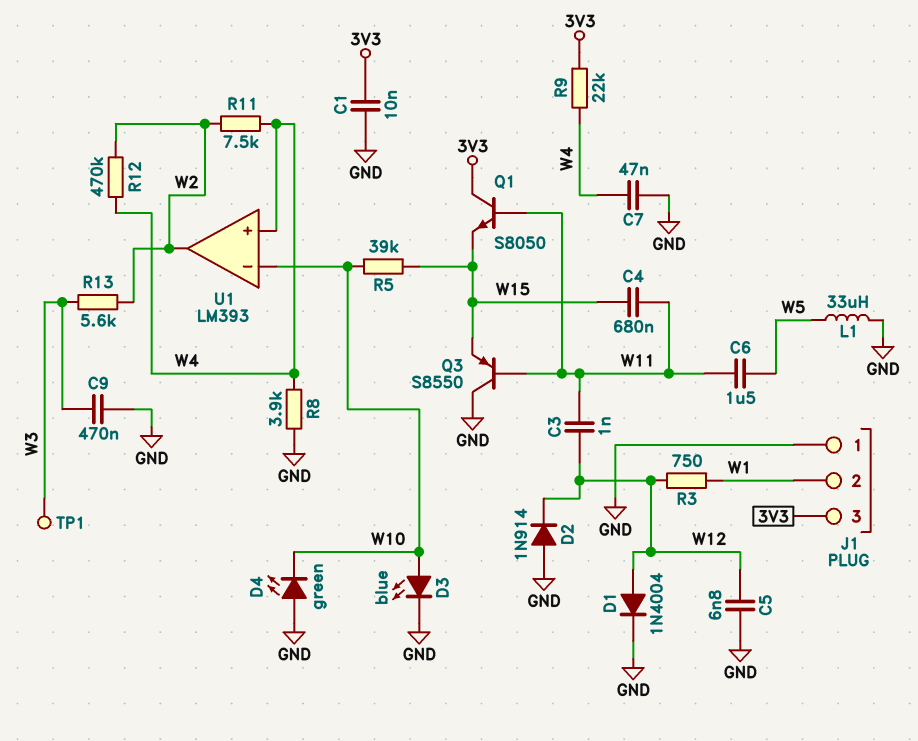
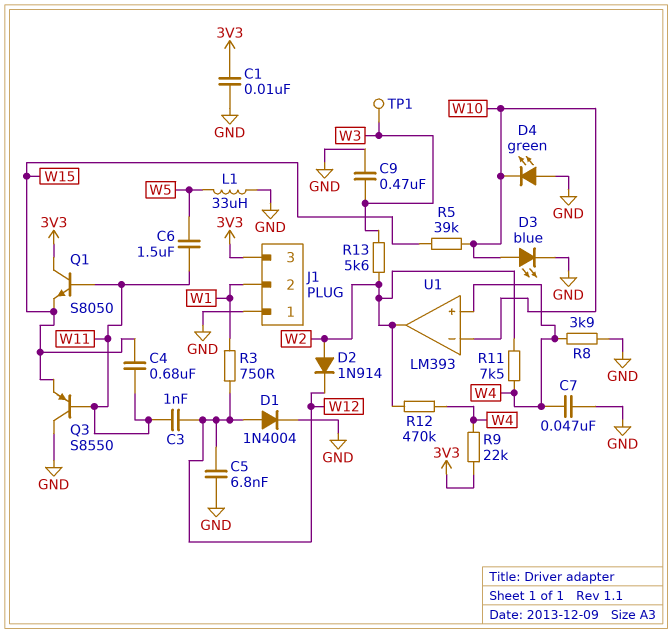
D2: diode 1N914 (A GND, K W12) -> diode 1N914 (A W2, K W12)

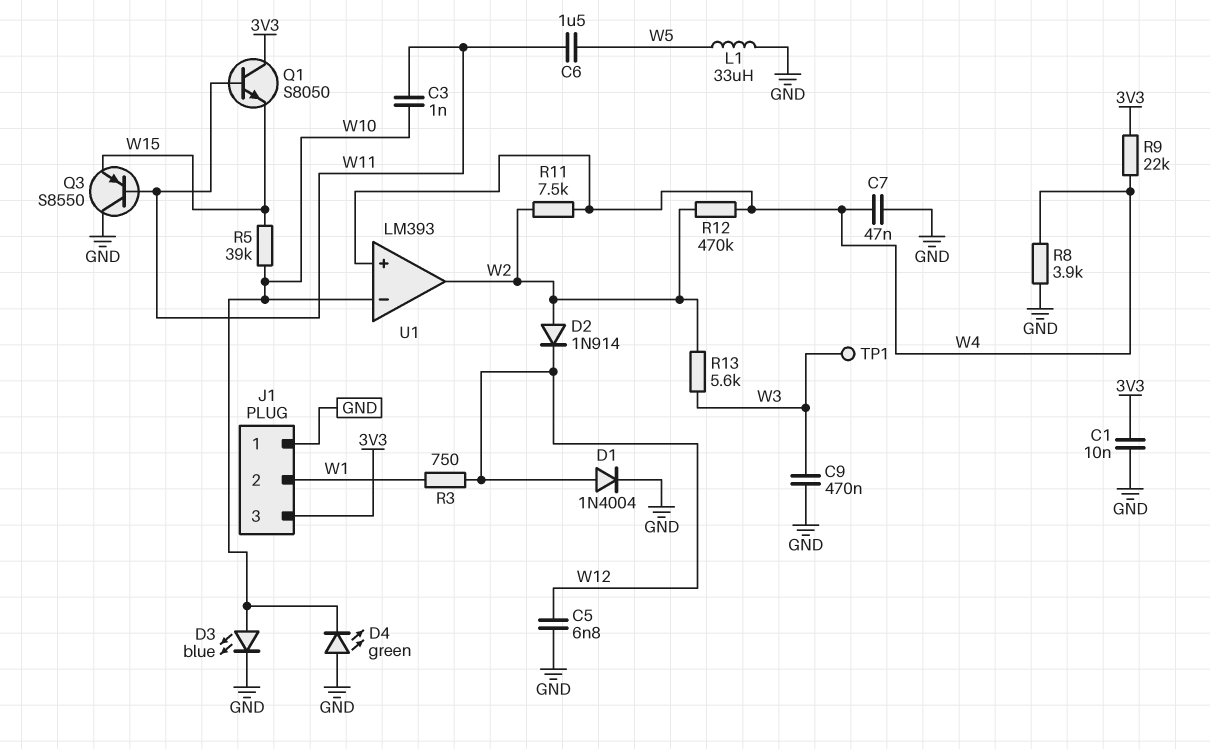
C3: 1nF (W11, W12) -> 1nF (W10, W11)
C4: 680nF (W11, W15) -> none

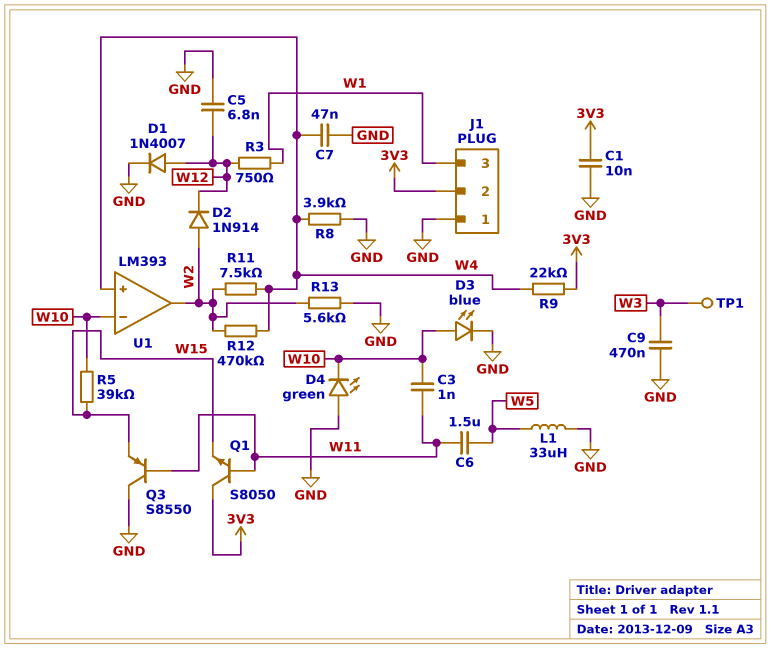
D1: diode 1N4004 (A W12, K GND) -> diode 1N4007 (A W12, K GND)
J1 pin 2: W1 -> 3V3
J1 pin 3: 3V3 -> W1
R13: 5.6k (W2, W3) -> 5.6k (GND, W2)

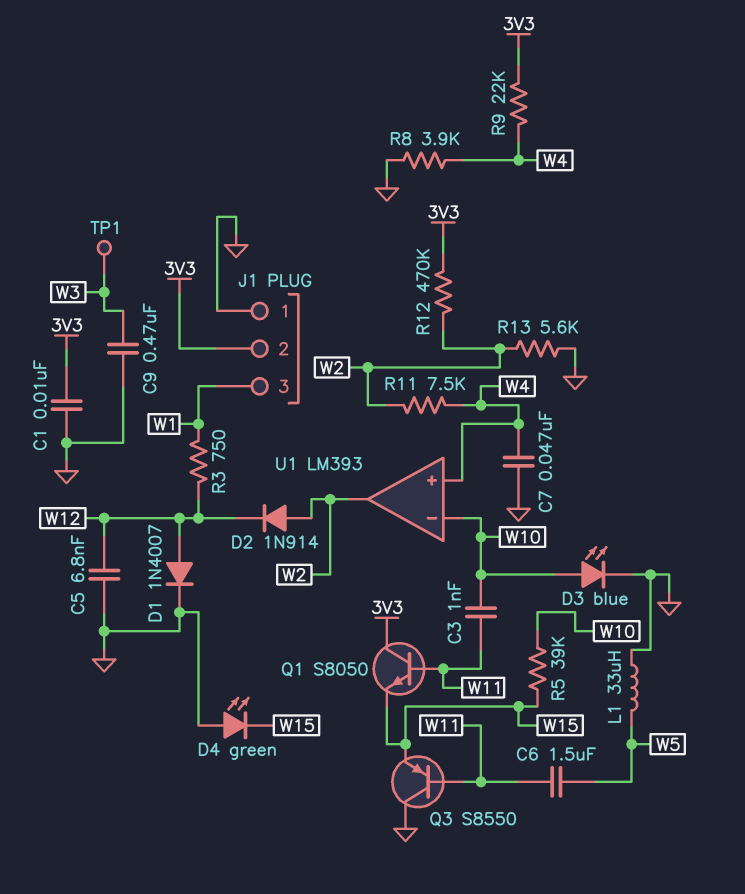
D4: LED green (A GND, K W10) -> LED green (A GND, K W15)
R12: 470k (W2, W4) -> 470k (3V3, W2)

